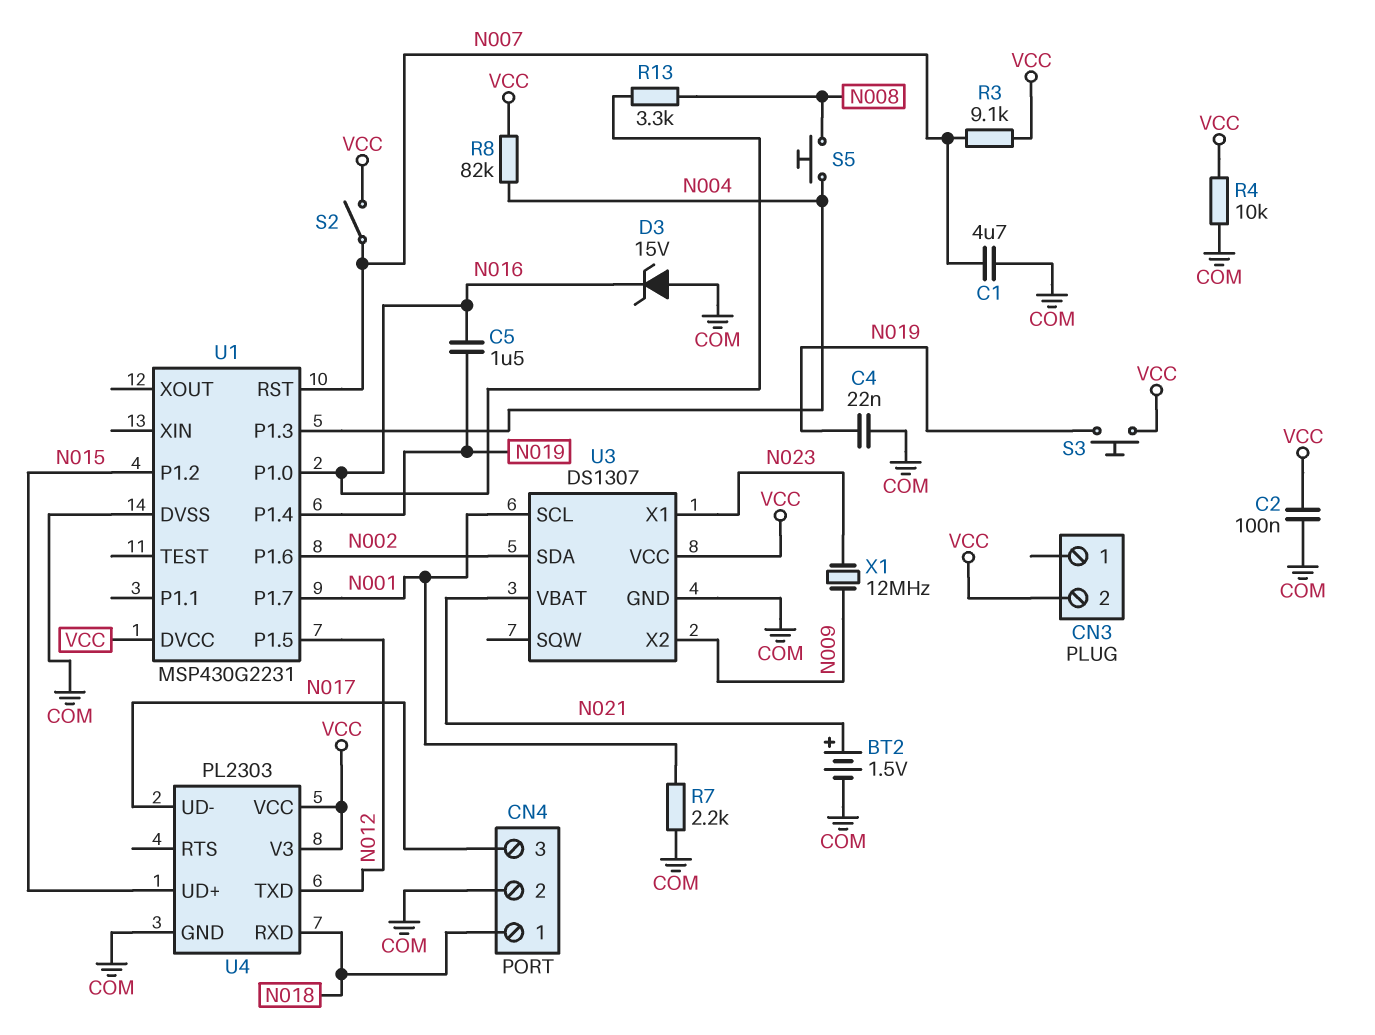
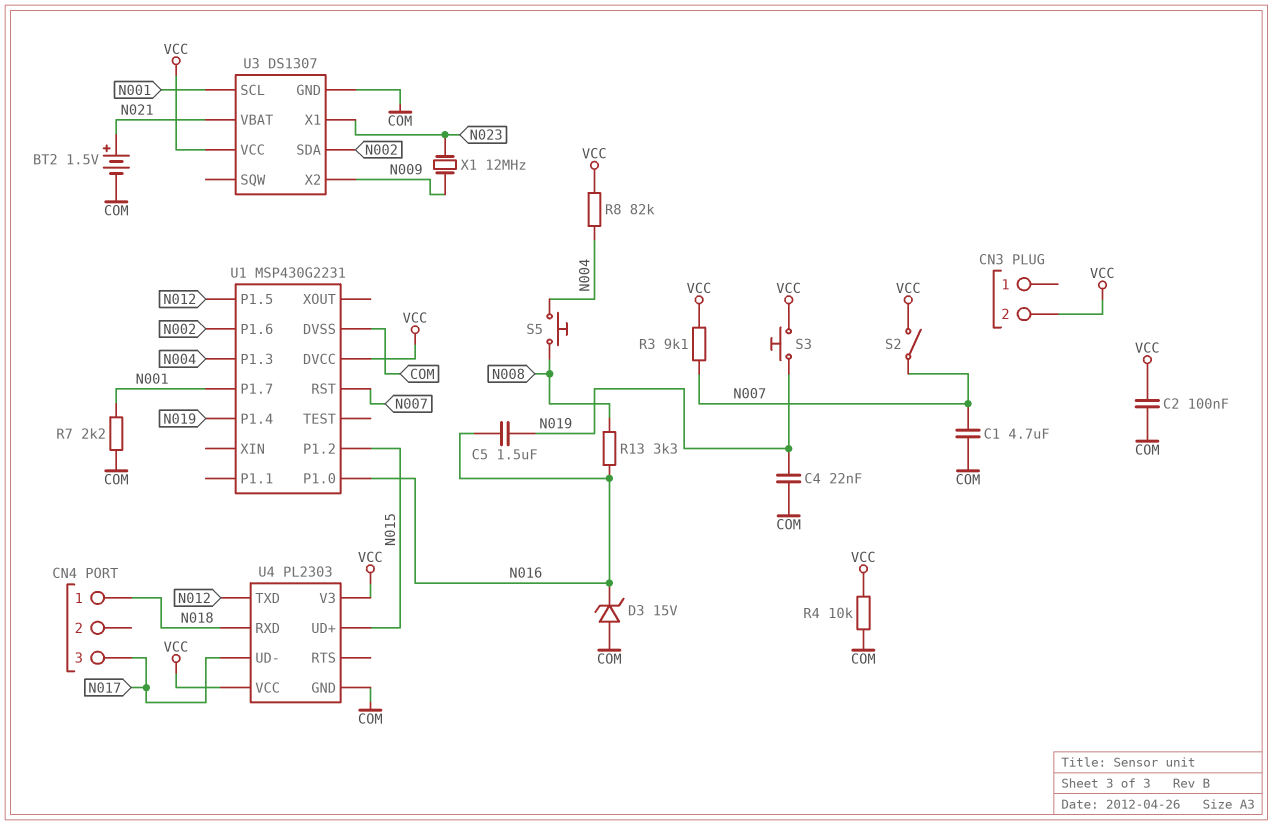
CN4 pin 2: COM -> none

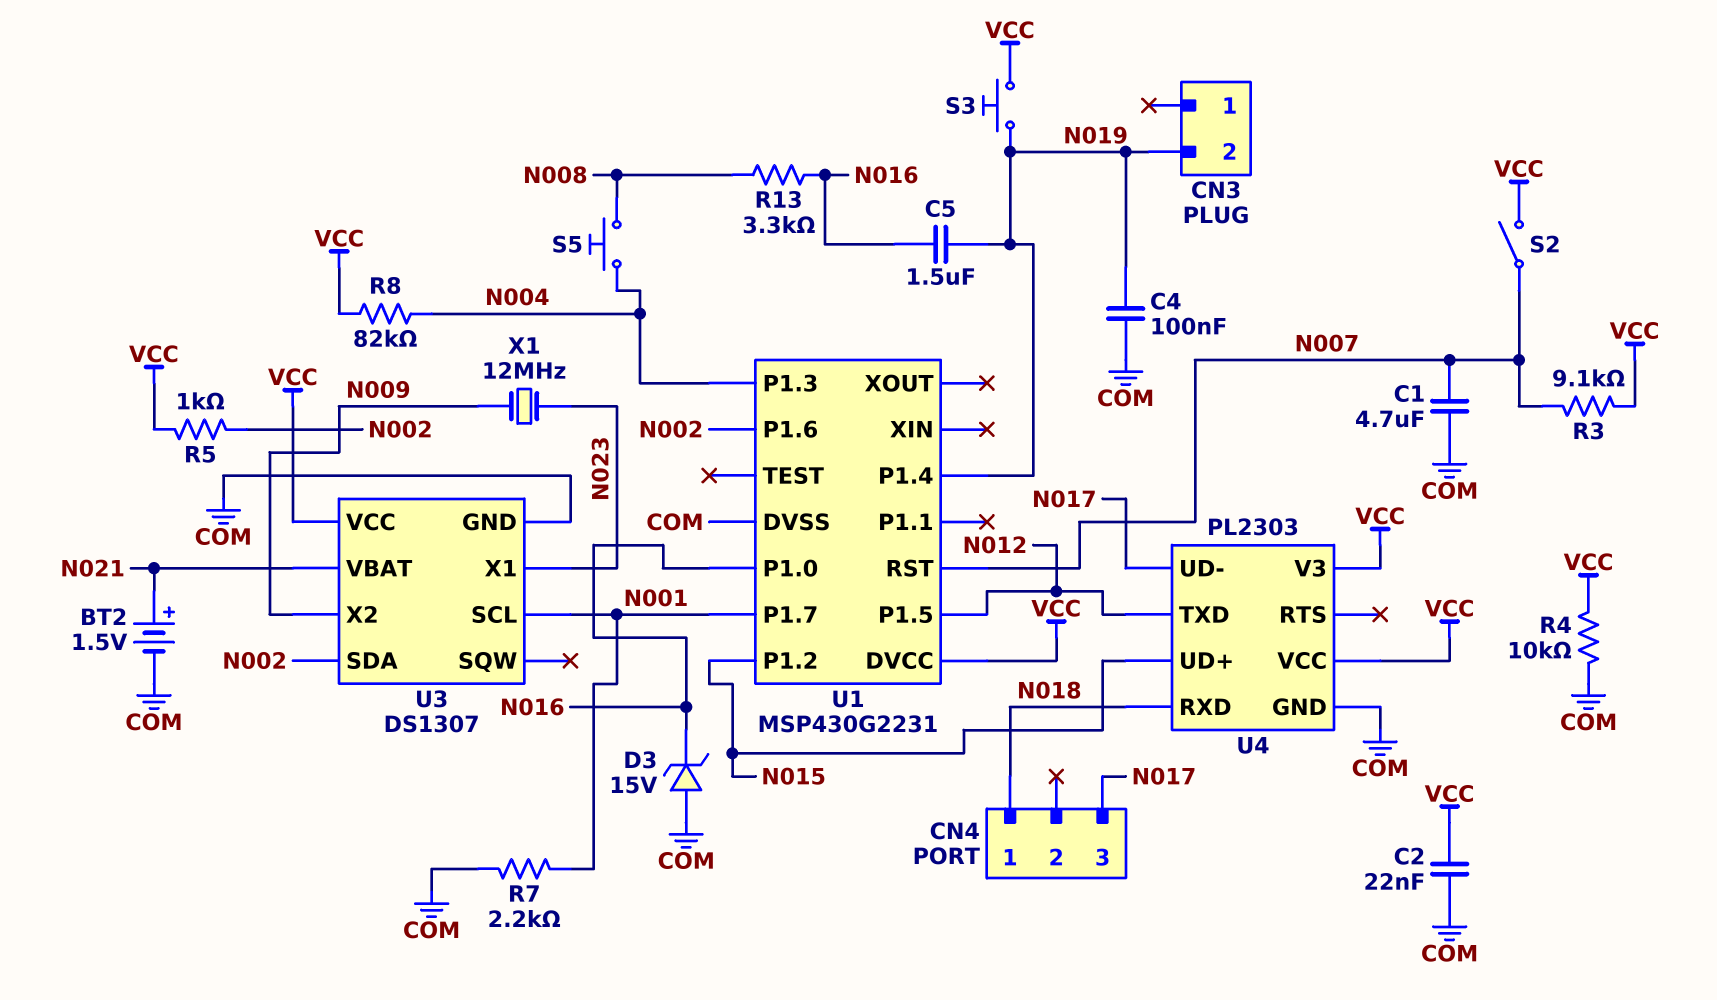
C2: 100nF (COM, VCC) -> 22nF (COM, VCC)
C4: 22nF (COM, N019) -> 100nF (COM, N019)
CN3 pin 2: VCC -> N019
R5: none -> 1k (N002, VCC)

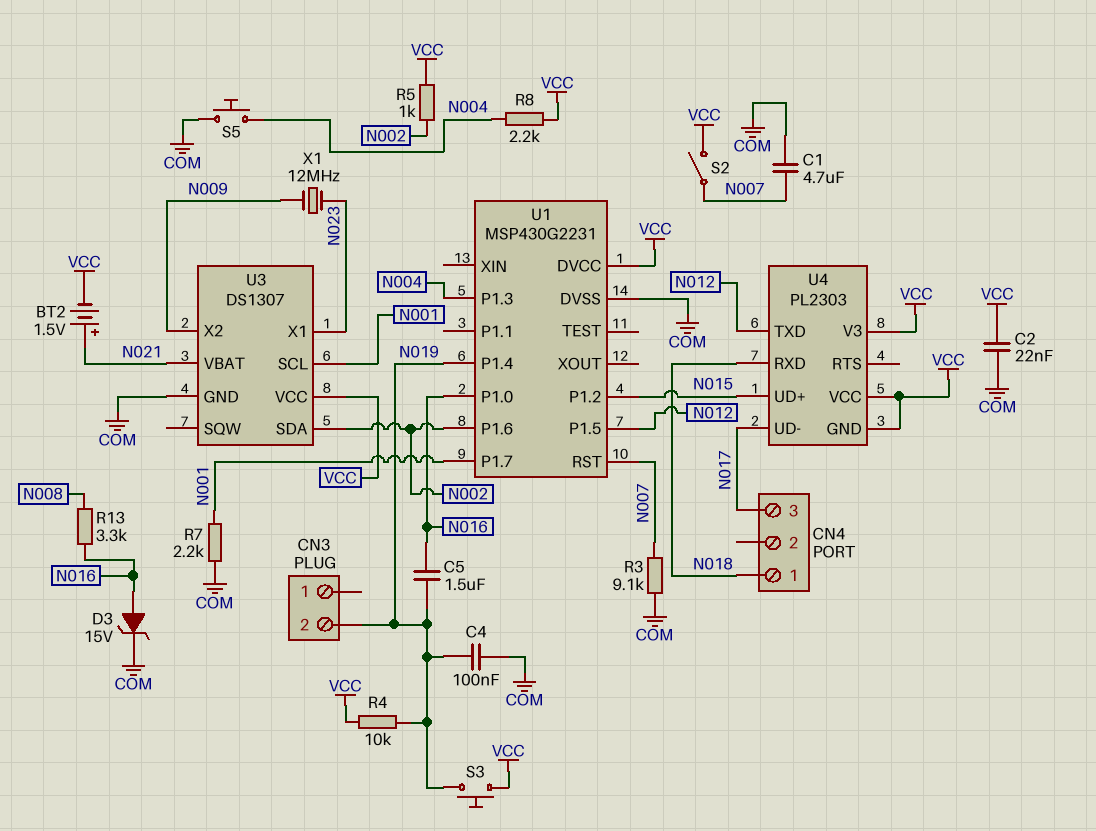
BT2: 1.5V (plus N021, minus COM) -> 1.5V (plus N021, minus VCC)
D3: zener 15V (A COM, K N016) -> zener 15V (A N016, K COM)
R3: 9.1k (N007, VCC) -> 9.1k (COM, N007)
R4: 10k (COM, VCC) -> 10k (N019, VCC)
R8: 82k (N004, VCC) -> 2.2k (N004, VCC)
S5: button (N004, N008) -> button (COM, N004)
U4 pin GND: COM -> VCC

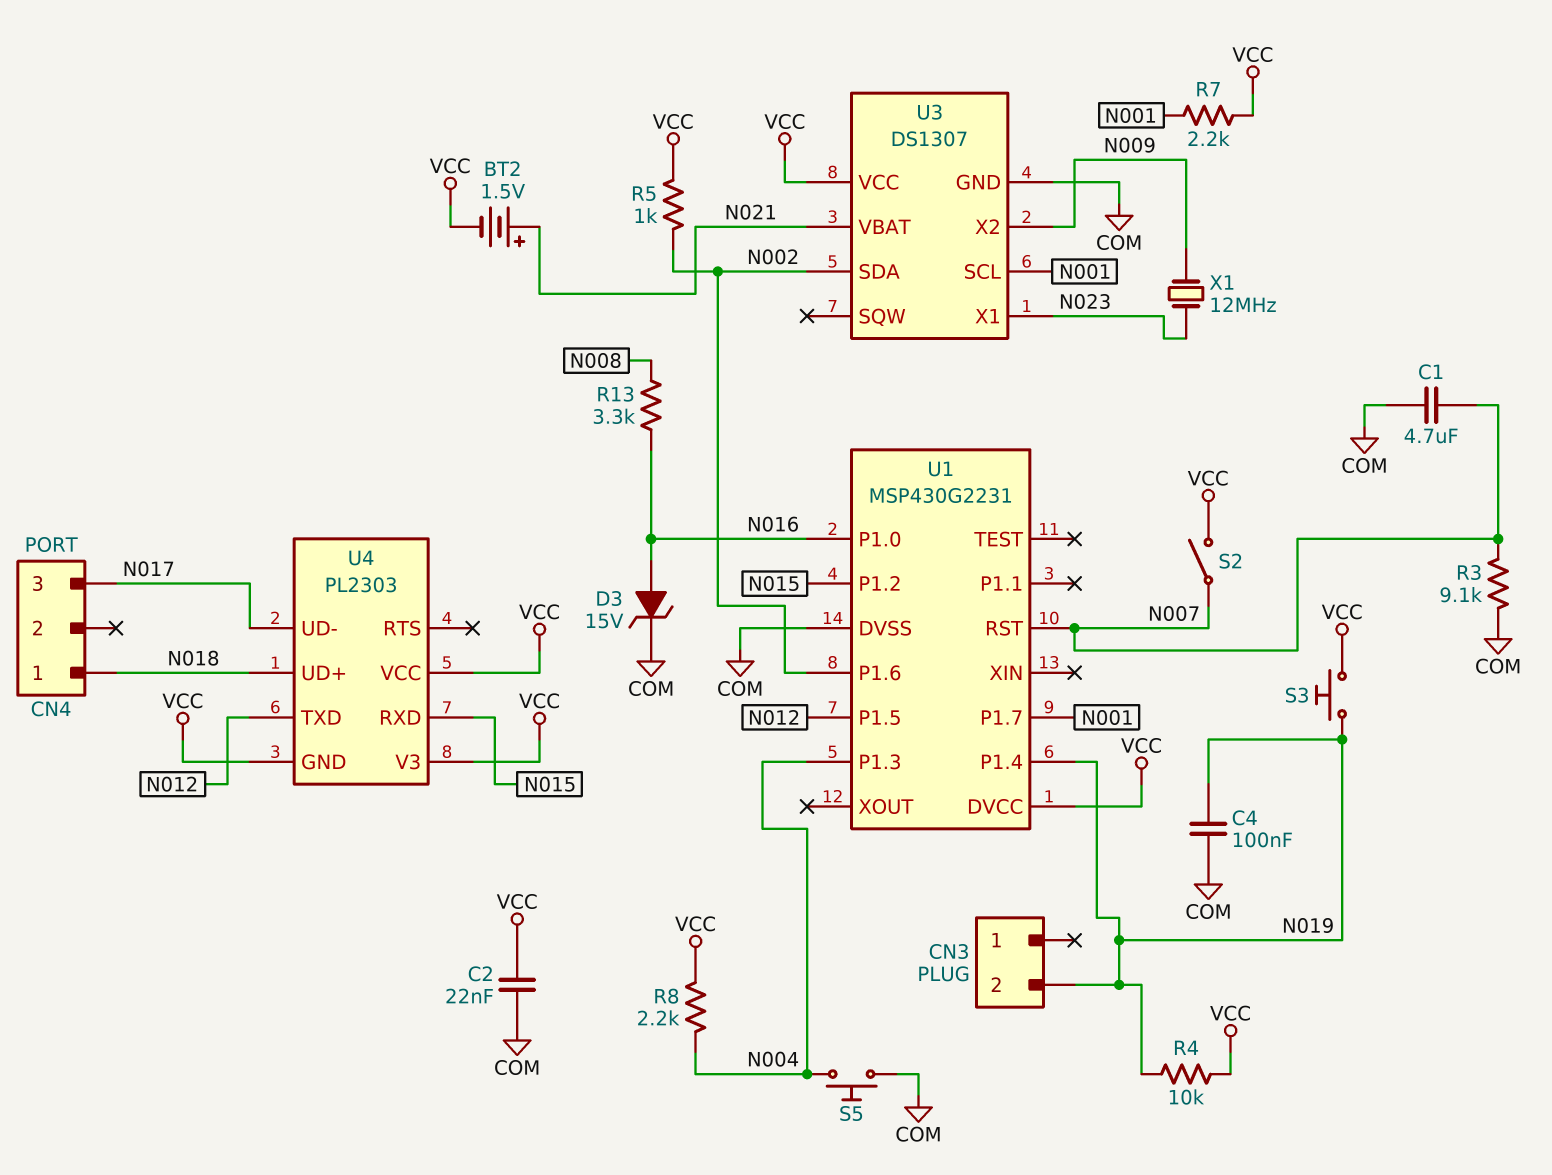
C5: 1.5uF (N016, N019) -> none
R7: 2.2k (COM, N001) -> 2.2k (N001, VCC)
U4 pin RXD: N018 -> N015
U4 pin UD+: N015 -> N018

